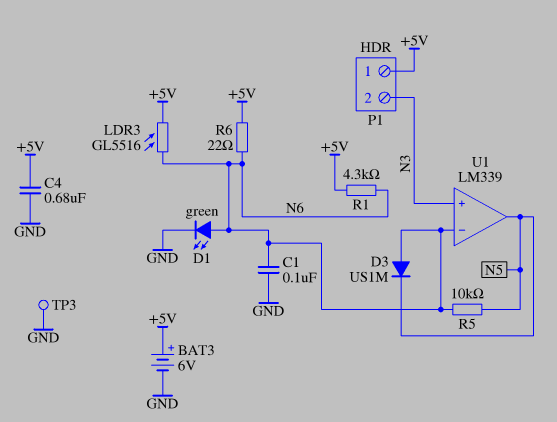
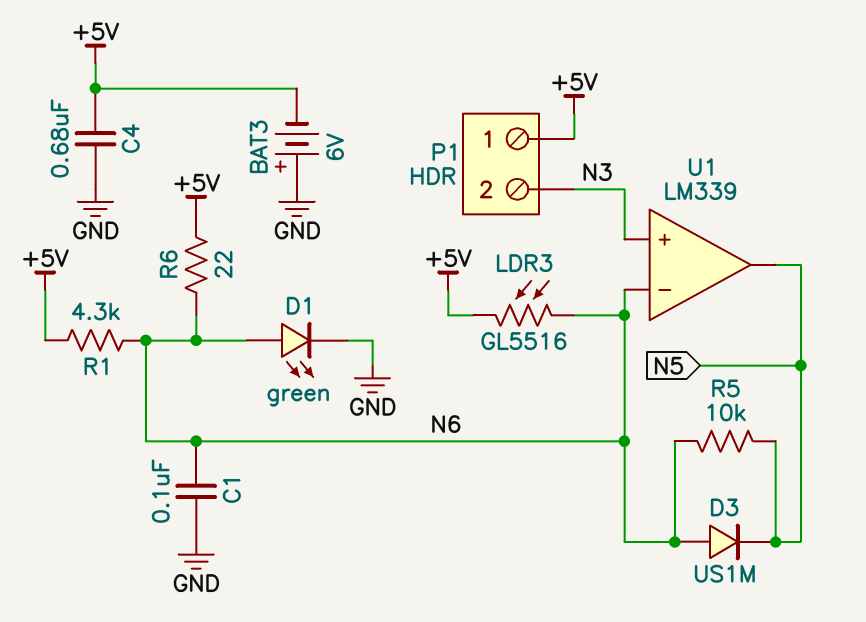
BAT3: 6V (plus +5V, minus GND) -> 6V (plus GND, minus +5V)
TP3: test point (GND) -> none

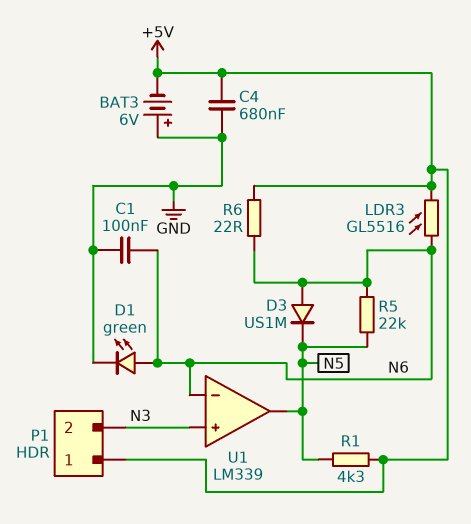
R1: 4.3k (+5V, N6) -> 4.3k (+5V, N5)
R5: 10k (N5, N6) -> 22k (N5, N6)

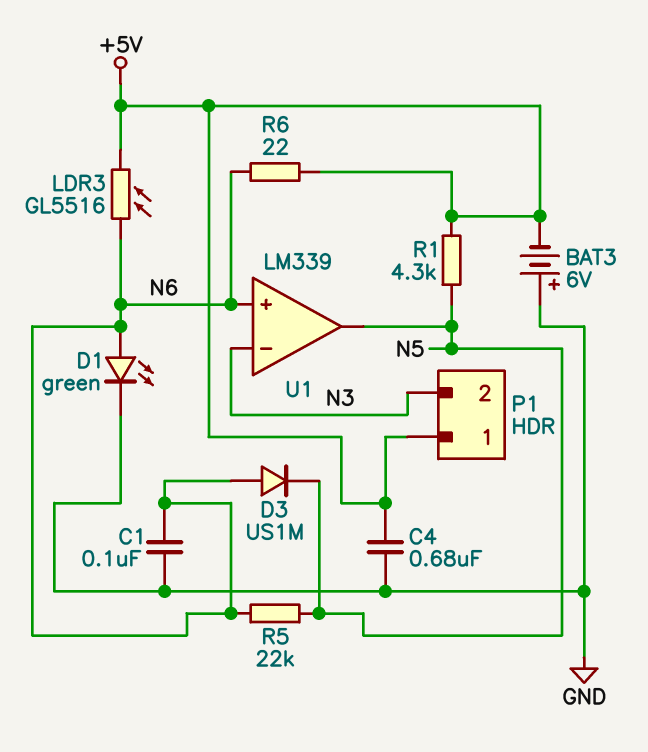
U1 pin in+: N3 -> N6
U1 pin in-: N6 -> N3

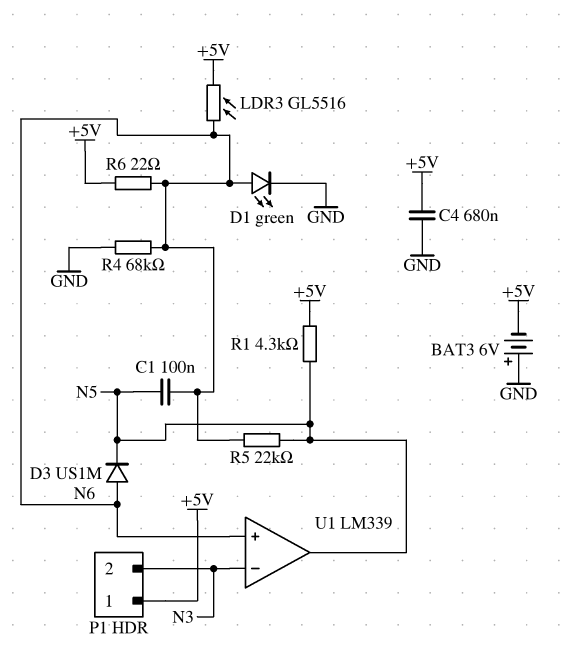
C1: 100nF (GND, N6) -> 100nF (N5, N6)
R4: none -> 68k (GND, N6)

